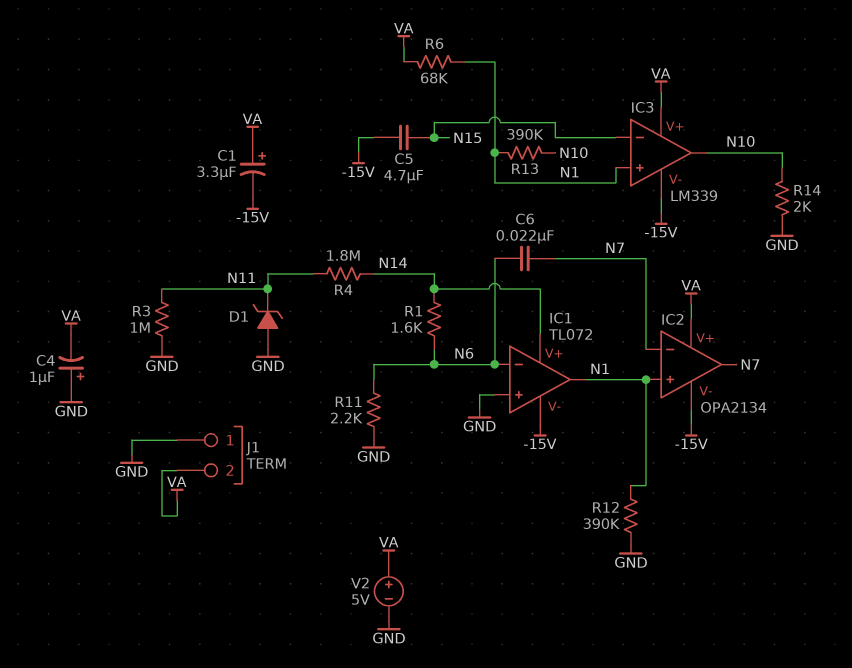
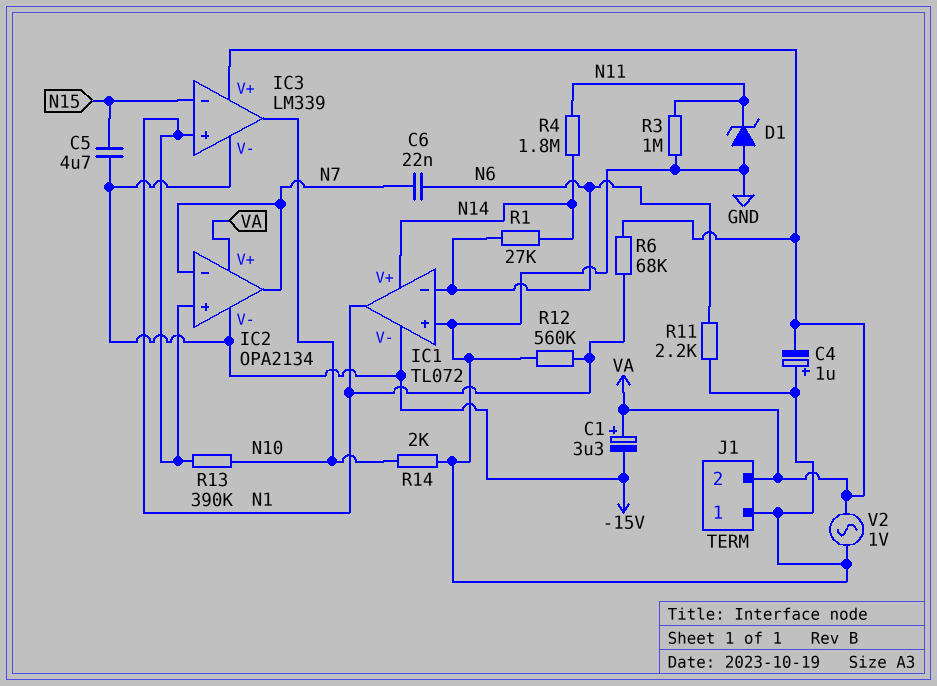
R1: 1.6k (N6, N14) -> 27k (N6, N14)
R12: 390k (GND, N1) -> 560k (GND, N1)
V2: 5V (plus VA, minus GND) -> AC 1V (GND, VA)

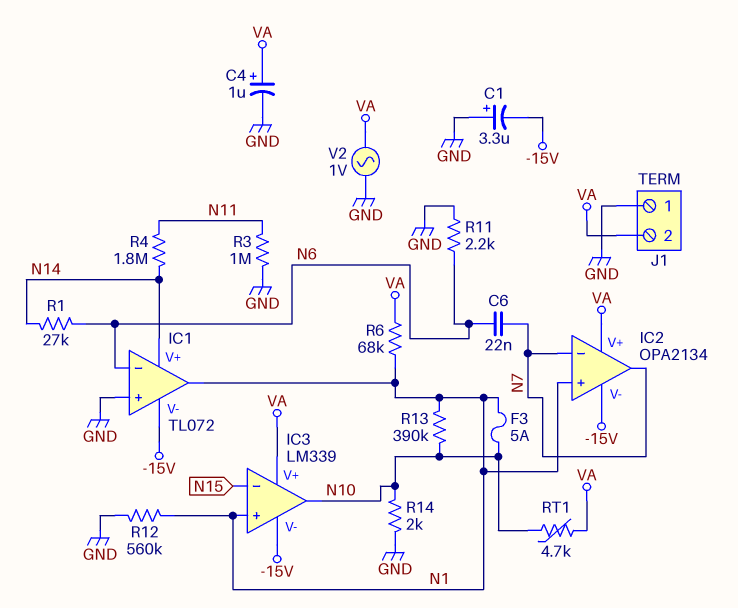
C1: 3.3uF (plus VA, minus -15V) -> 3.3uF (plus GND, minus -15V)
C4: 1uF (plus GND, minus VA) -> 1uF (plus VA, minus GND)
C5: 4.7uF (-15V, N15) -> none
D1: zener (A GND, K N11) -> none
F3: none -> 5A (N1, N10)
RT1: none -> 4.7k (N10, VA)

